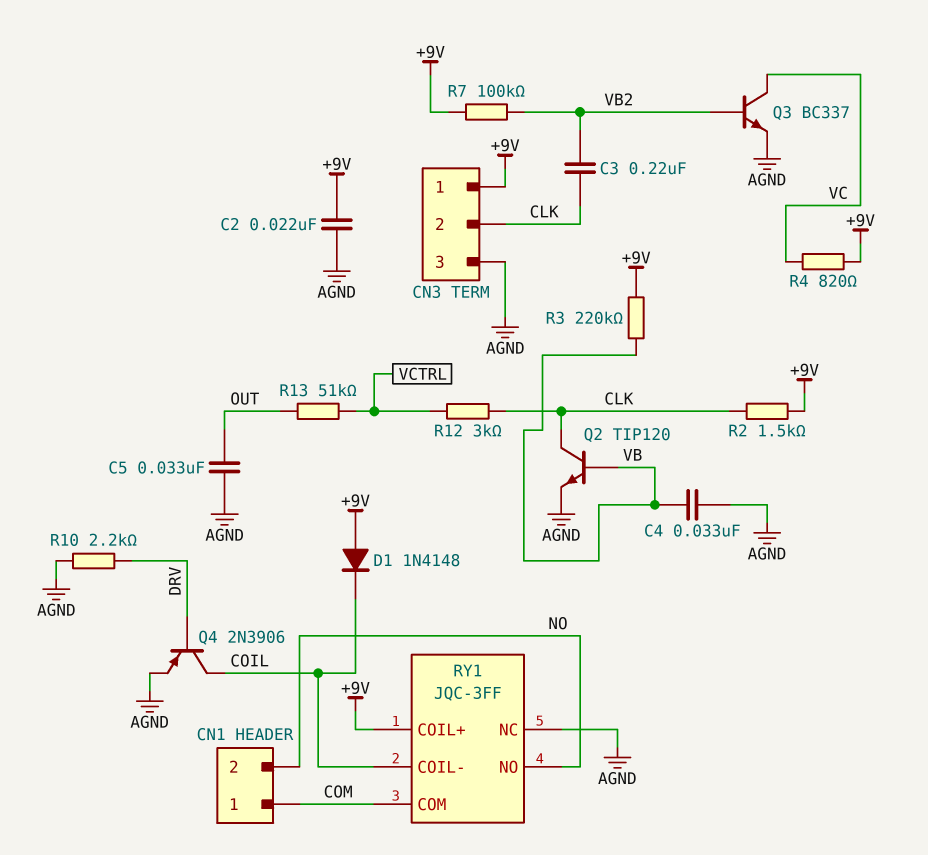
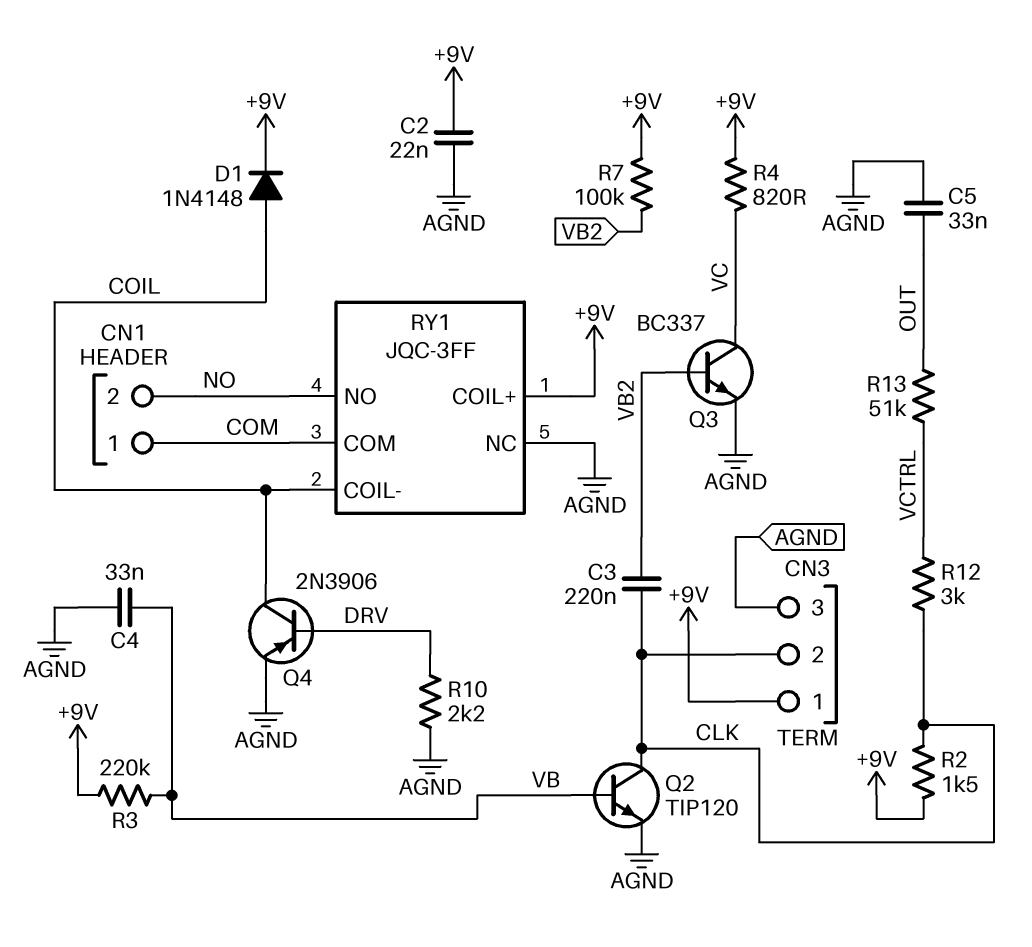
D1: diode 1N4148 (A +9V, K COIL) -> diode 1N4148 (A COIL, K +9V)

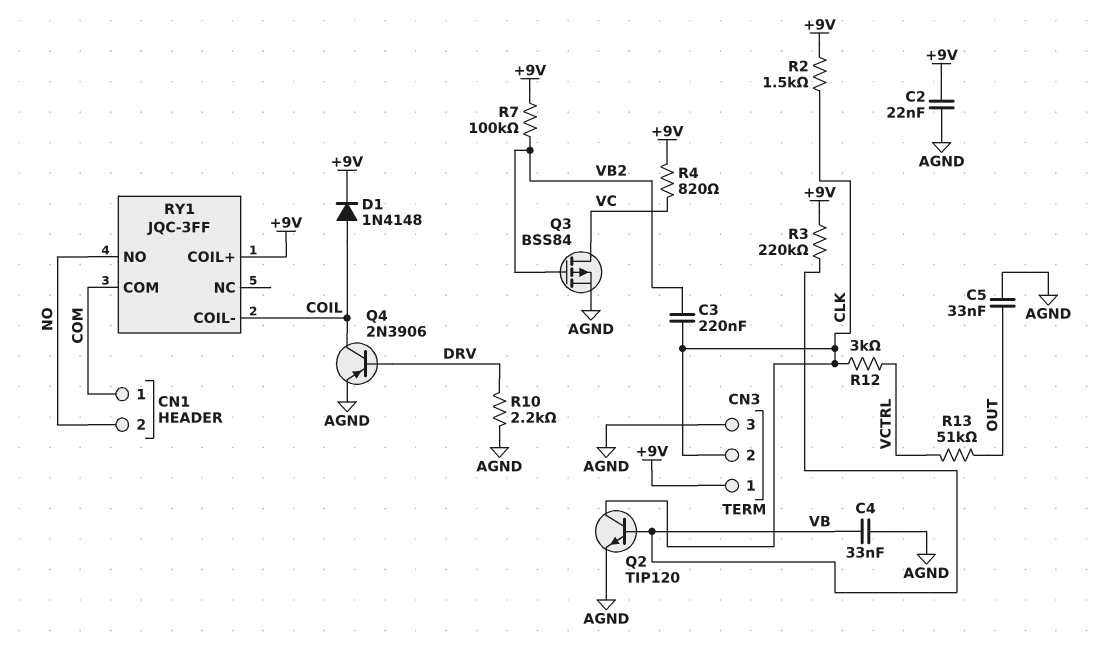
Q3: NPN BC337 (B VB2, C VC, E AGND) -> PMOS BSS84 (G VB2, D VC, S AGND)
RY1 pin NC: AGND -> none

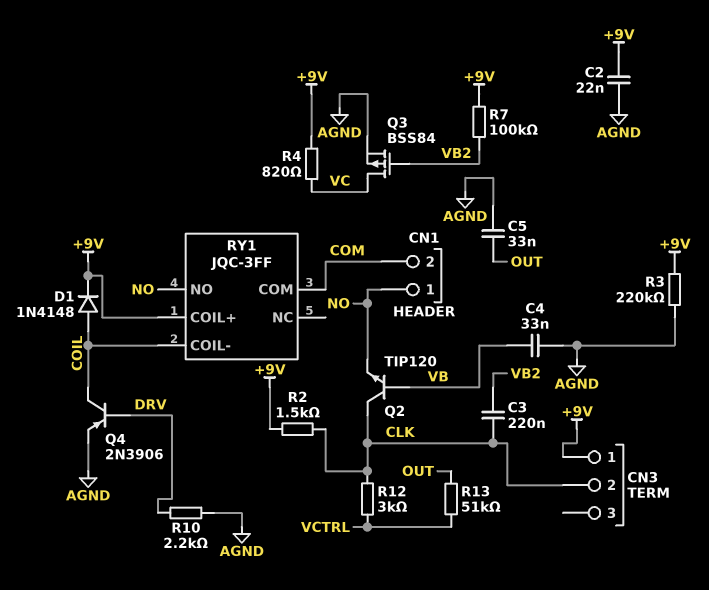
CN1 pin 1: COM -> NO
CN1 pin 2: NO -> COM
CN3 pin 3: AGND -> none
Q2: NPN TIP120 (B VB, C CLK, E AGND) -> NPN TIP120 (B VB, C CLK, E NO)
R3: 220k (+9V, VB) -> 220k (+9V, AGND)

